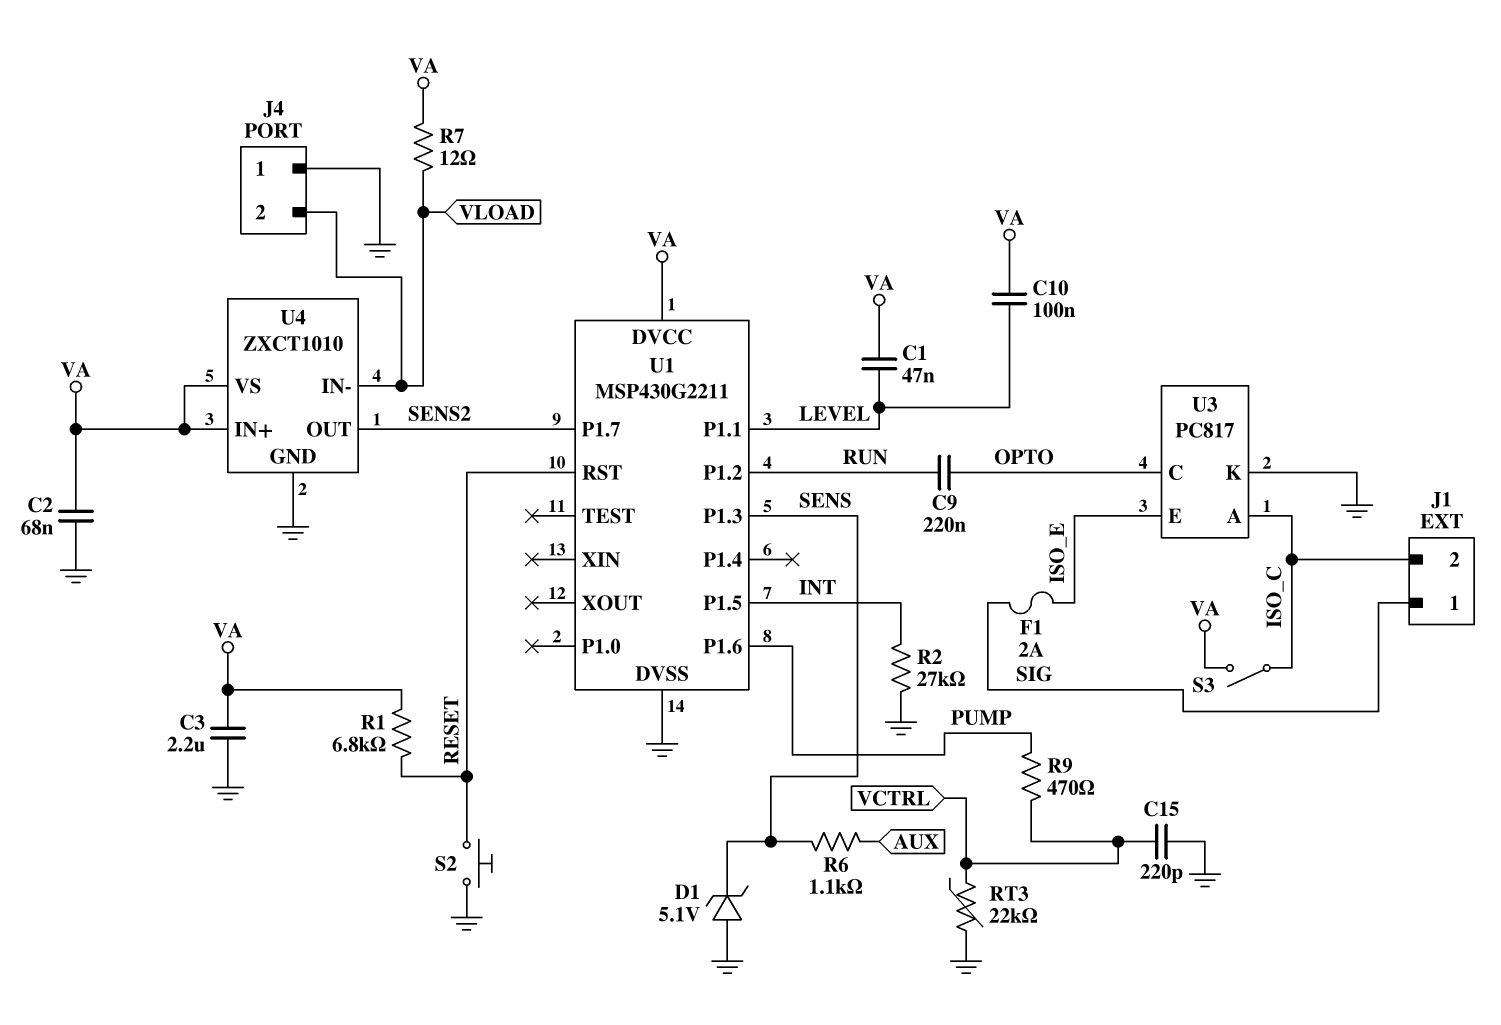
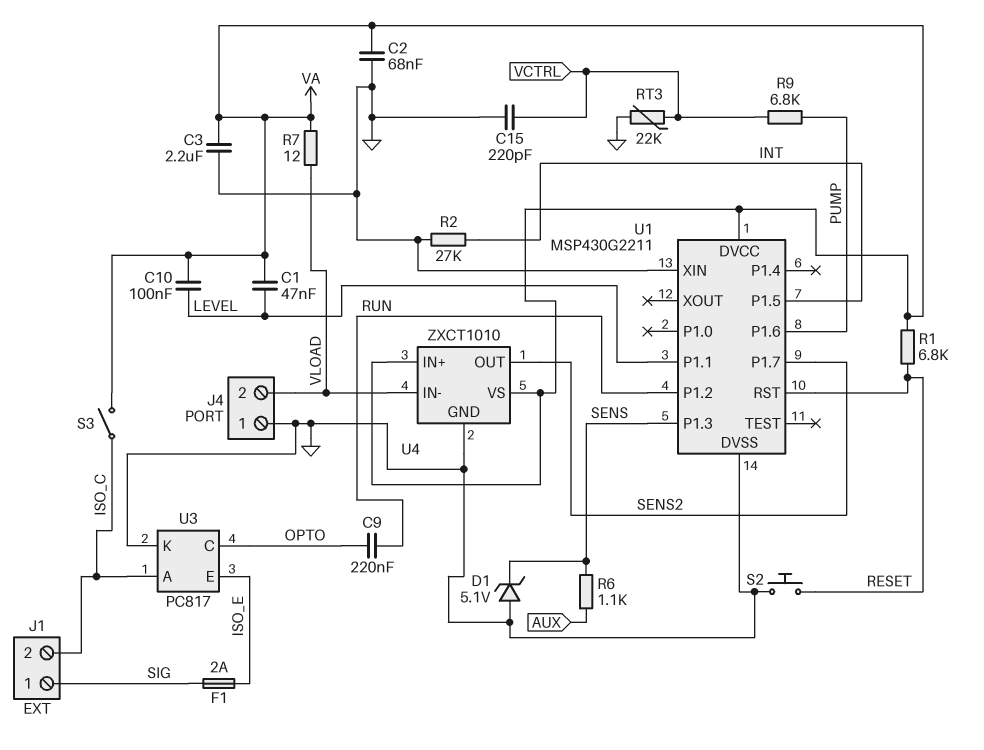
R9: 470 (PUMP, VCTRL) -> 6.8k (PUMP, VCTRL)
U1 pin XIN: none -> GND

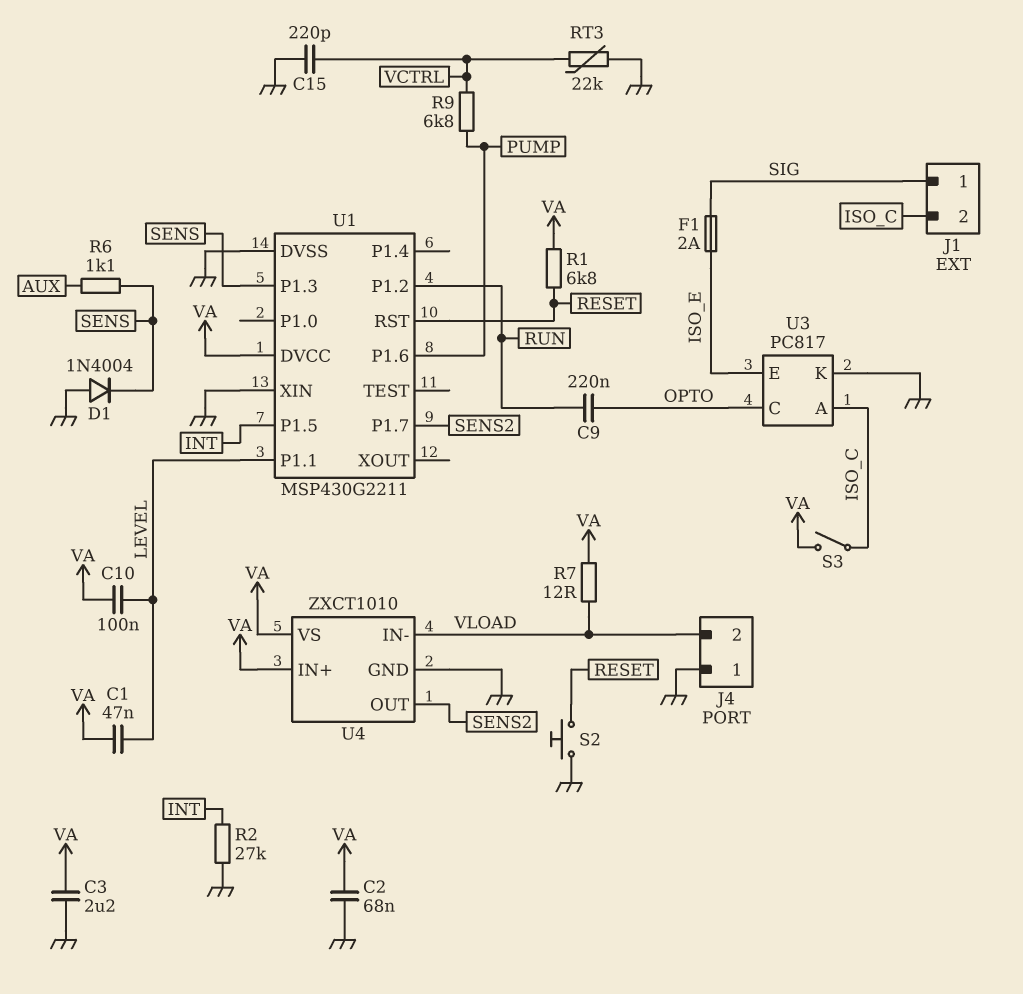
D1: zener 5.1V (A GND, K SENS) -> diode 1N4004 (A GND, K SENS)

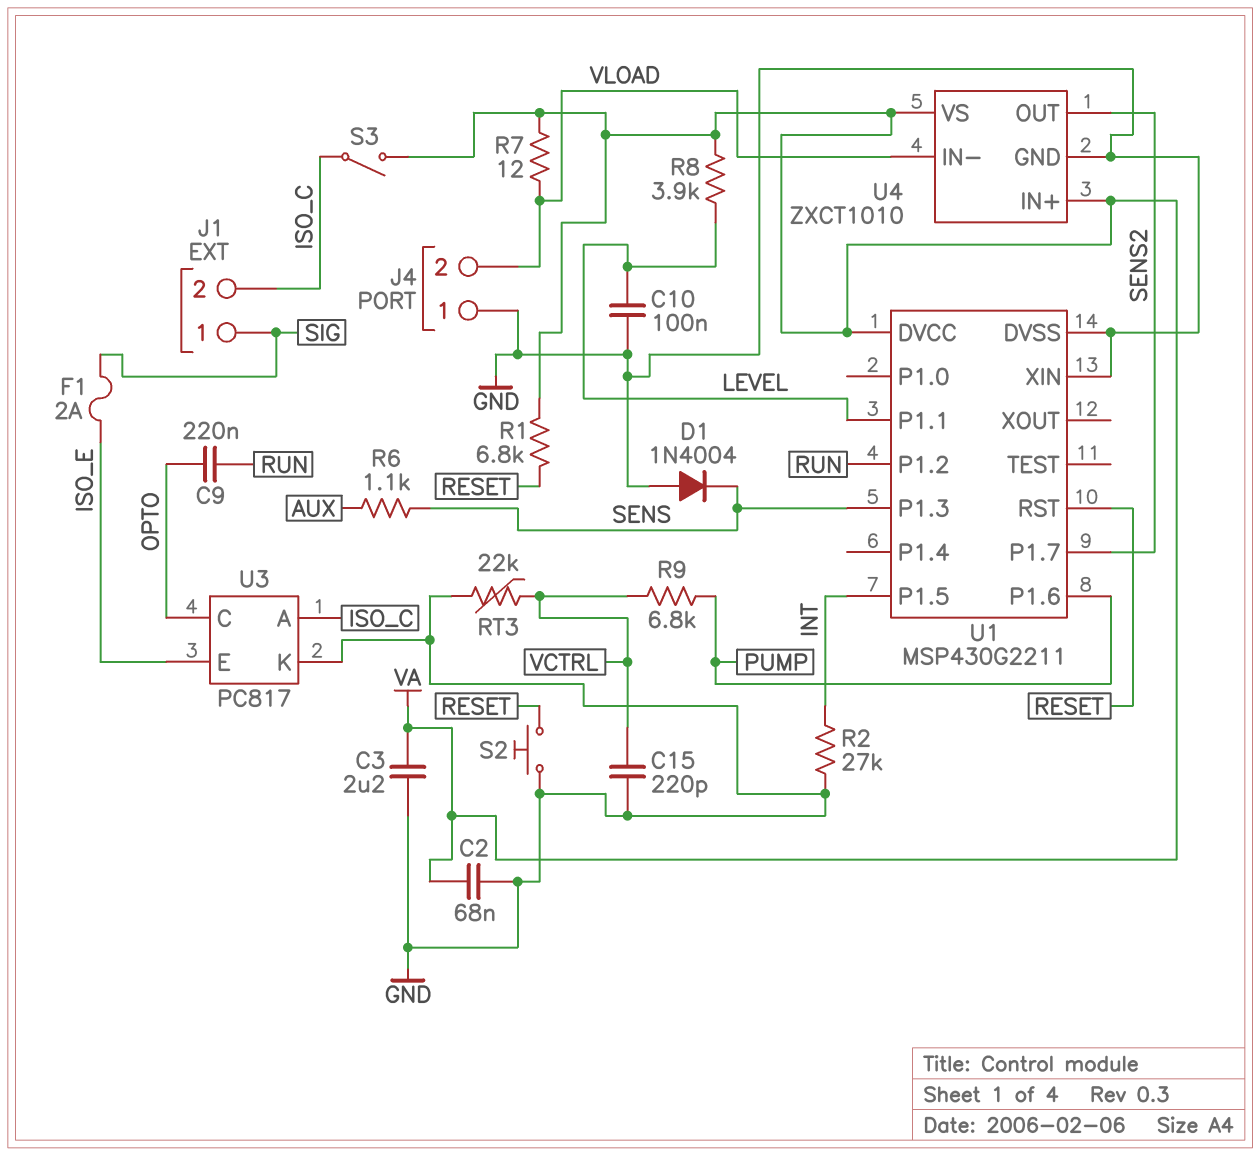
C1: 47nF (LEVEL, VA) -> none
C10: 100nF (LEVEL, VA) -> 100nF (GND, LEVEL)
R8: none -> 3.9k (LEVEL, VA)

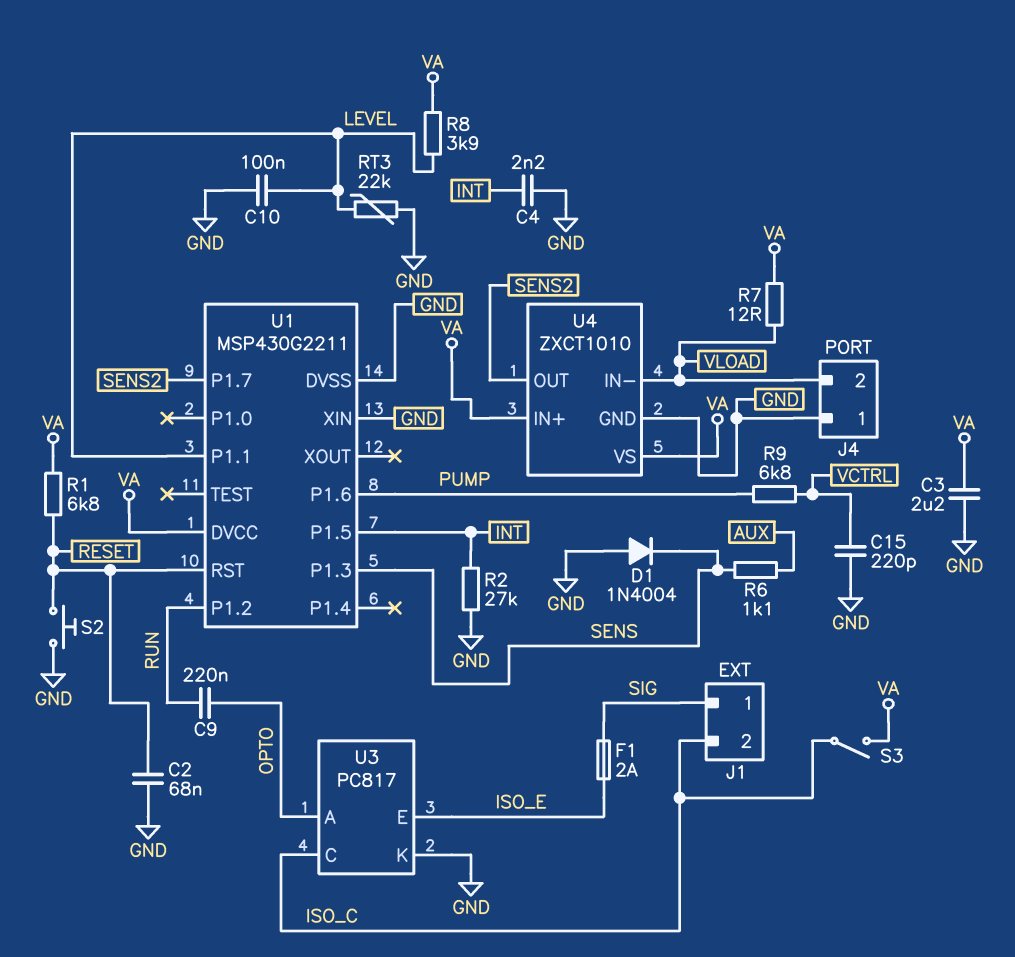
C2: 68nF (GND, VA) -> 68nF (GND, RESET)
C4: none -> 2.2nF (GND, INT)
RT3: 22k (GND, VCTRL) -> 22k (GND, LEVEL)
U3 pin A: ISO_C -> OPTO
U3 pin C: OPTO -> ISO_C

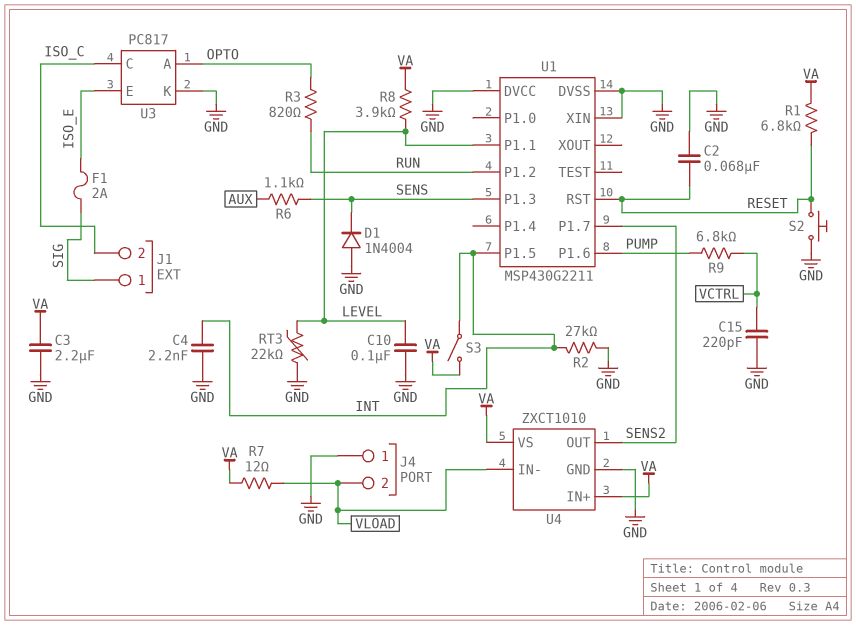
C9: 220nF (OPTO, RUN) -> none
R3: none -> 820 (OPTO, RUN)
S3: switch (ISO_C, VA) -> switch (INT, VA)
U1 pin DVCC: VA -> GND

